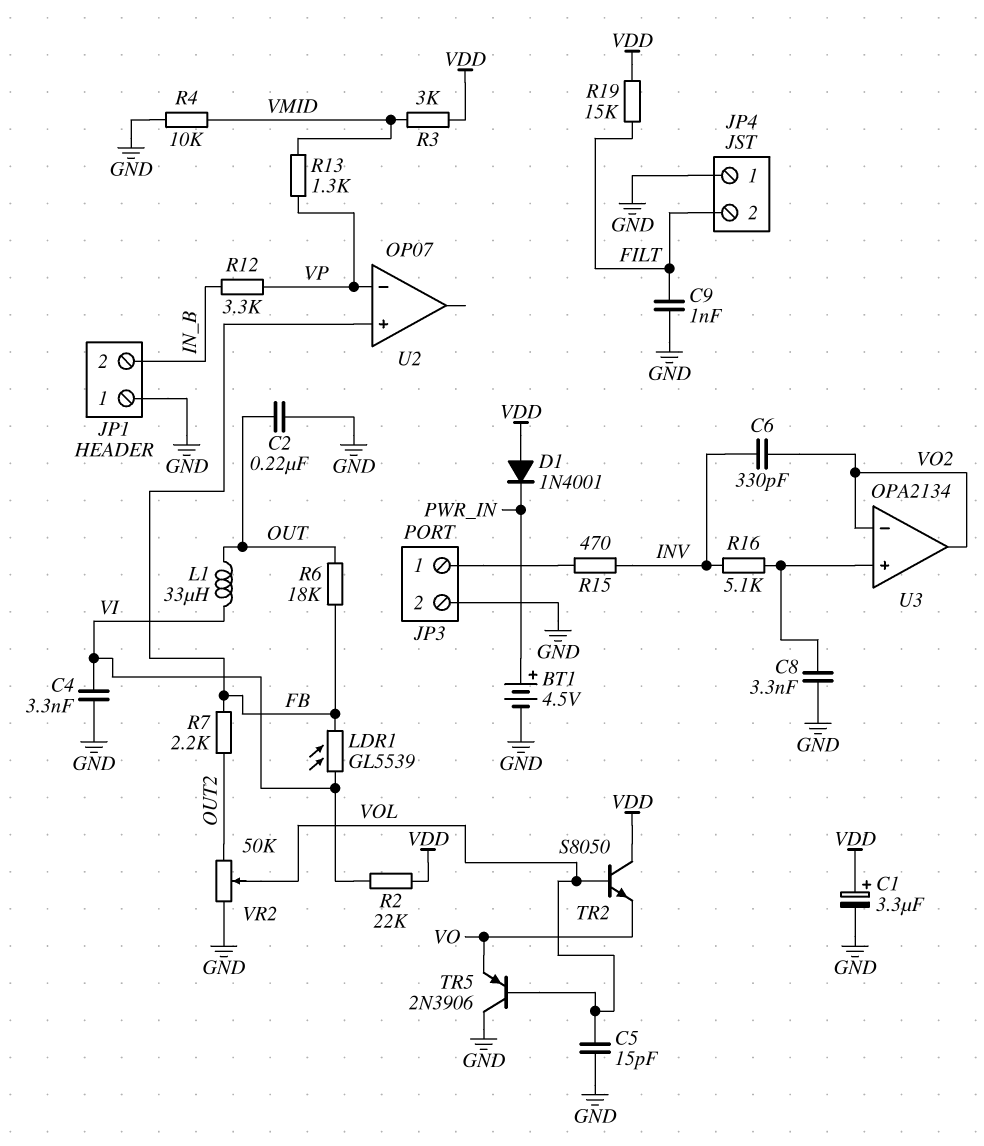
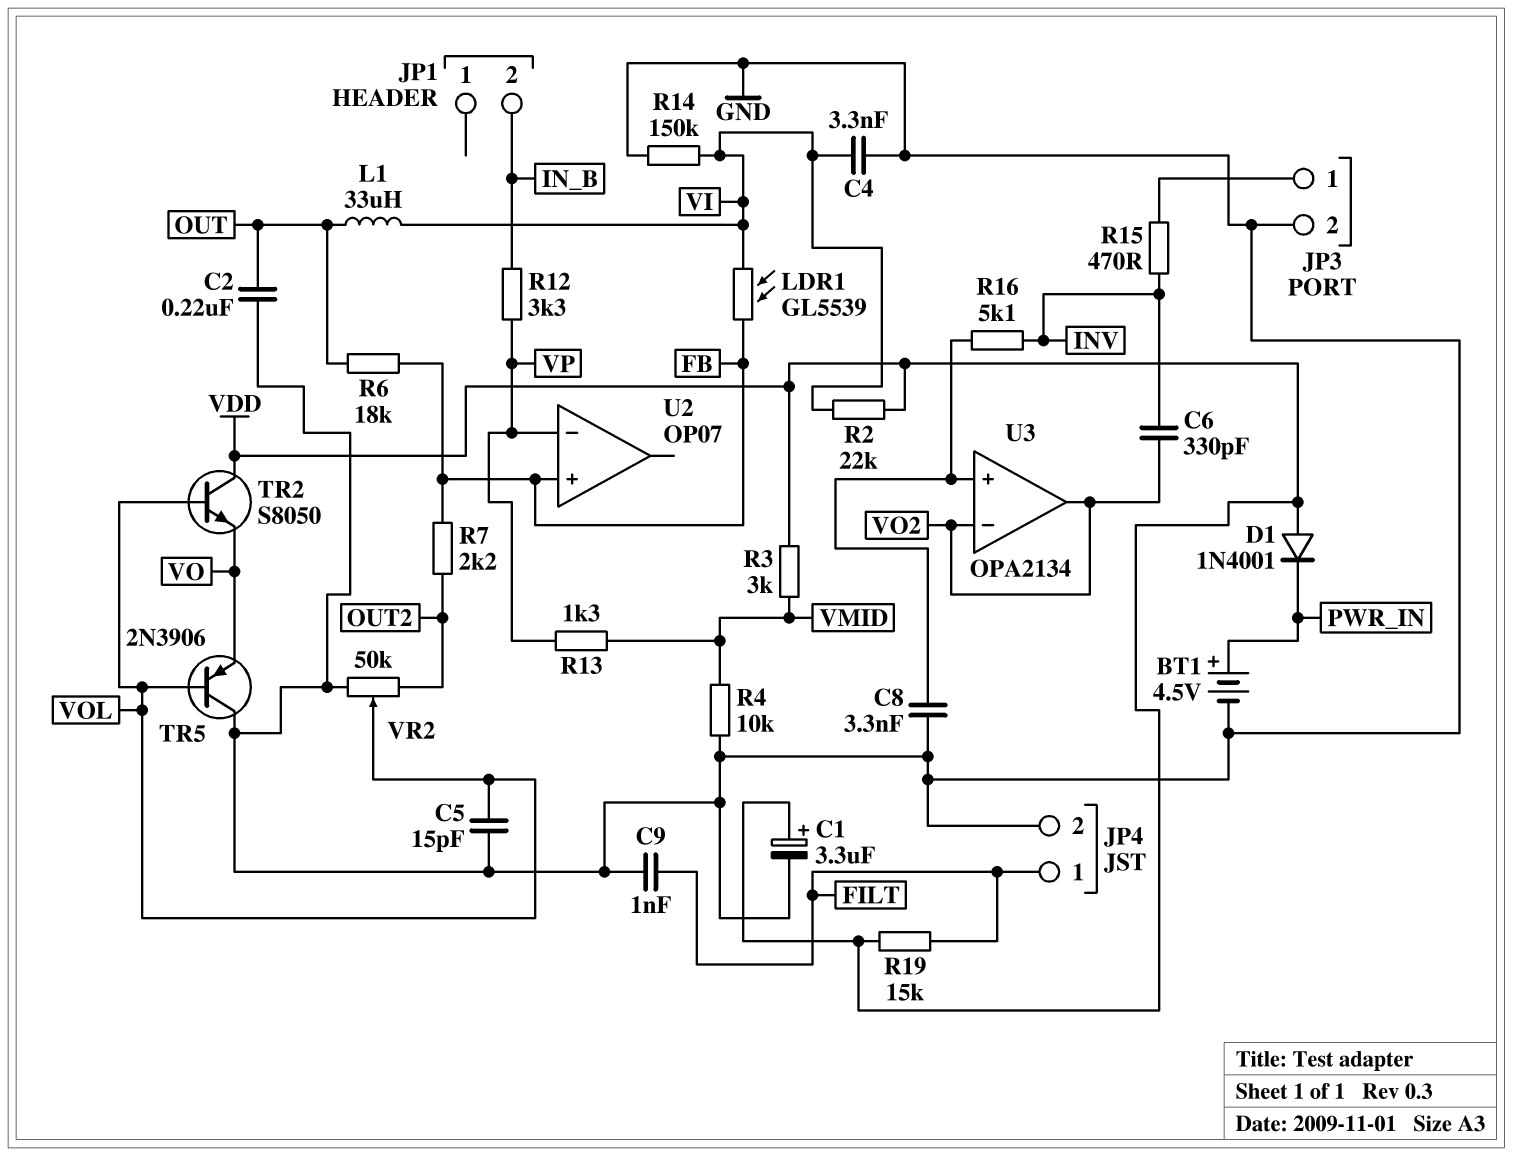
JP1 pin 1: GND -> none
JP4 pin 1: GND -> FILT
JP4 pin 2: FILT -> GND
R14: none -> 150k (GND, VI)

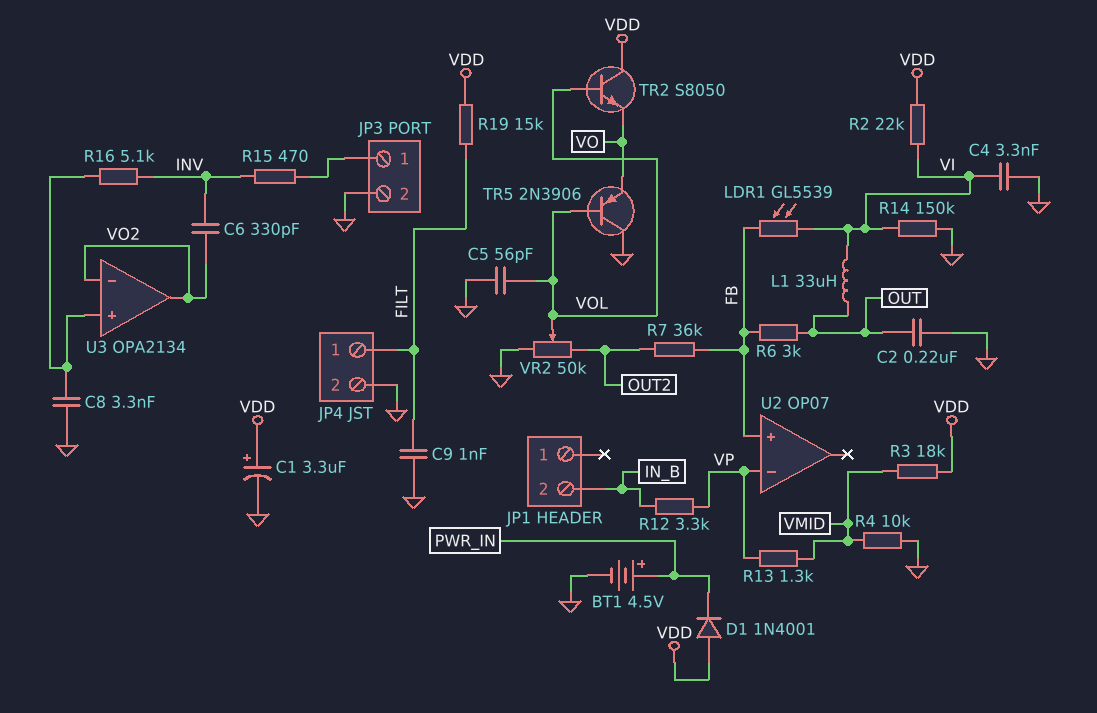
C5: 15pF (GND, VOL) -> 56pF (GND, VOL)
R3: 3k (VDD, VMID) -> 18k (VDD, VMID)
R6: 18k (FB, OUT) -> 3k (FB, OUT)
R7: 2.2k (FB, OUT2) -> 36k (FB, OUT2)

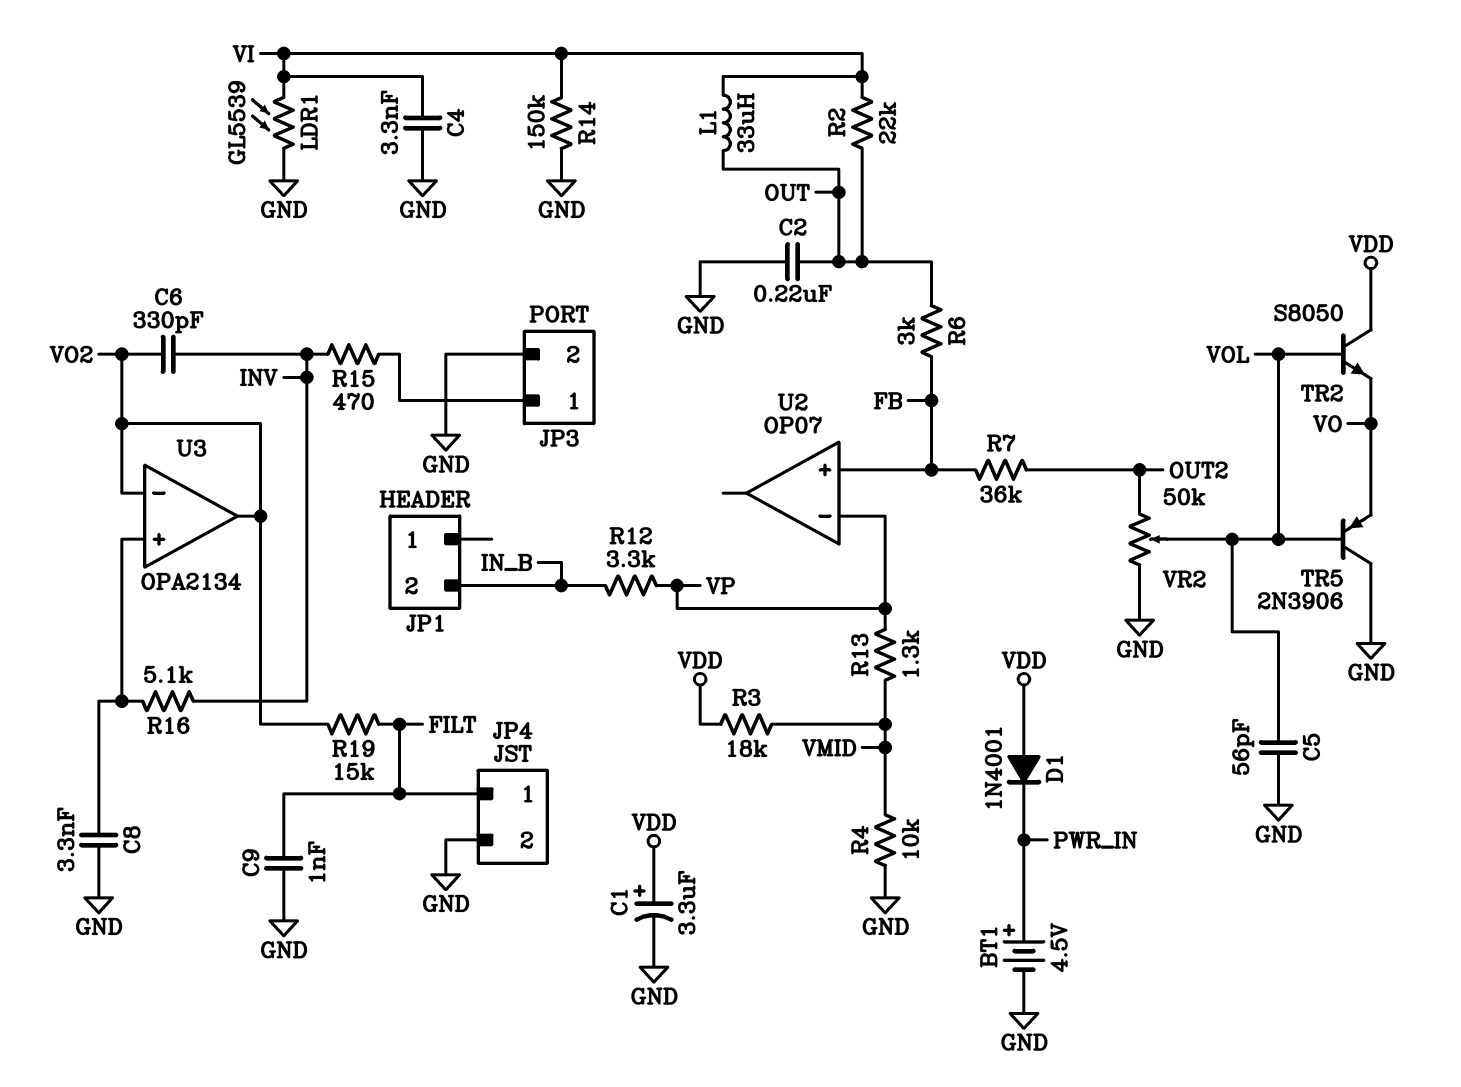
LDR1: GL5539 (FB, VI) -> GL5539 (GND, VI)
R2: 22k (VDD, VI) -> 22k (OUT, VI)
R19: 15k (FILT, VDD) -> 15k (FILT, VO2)

